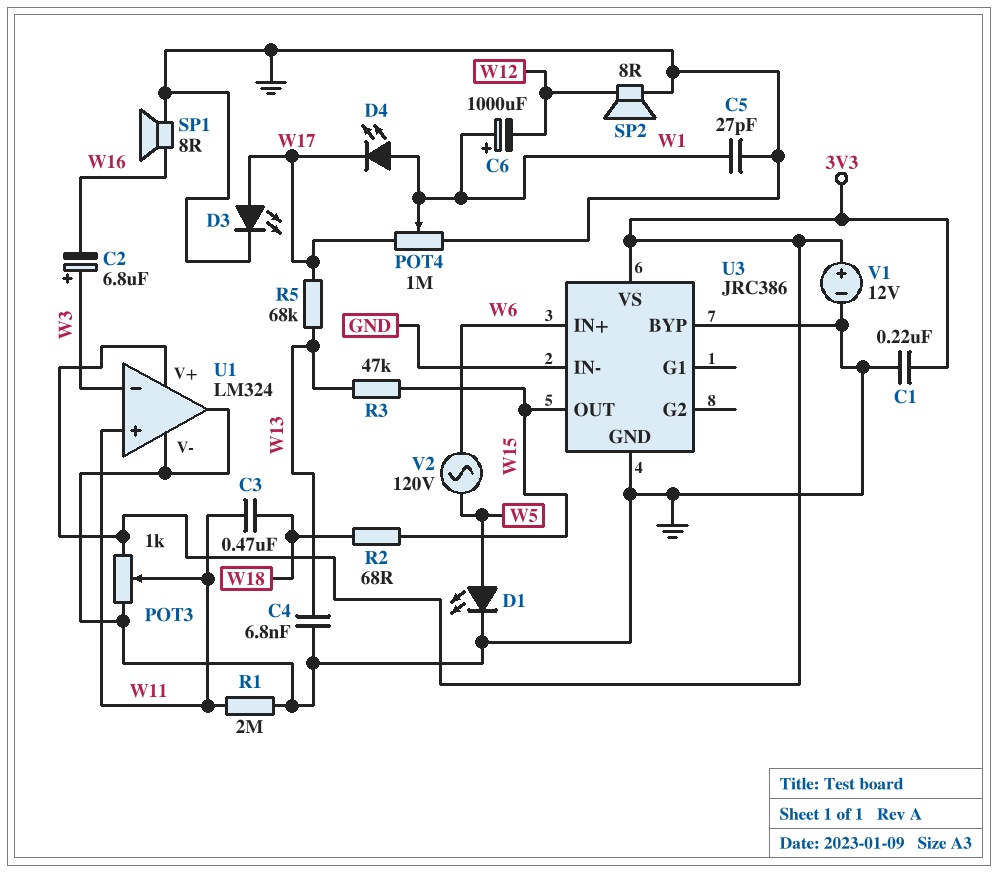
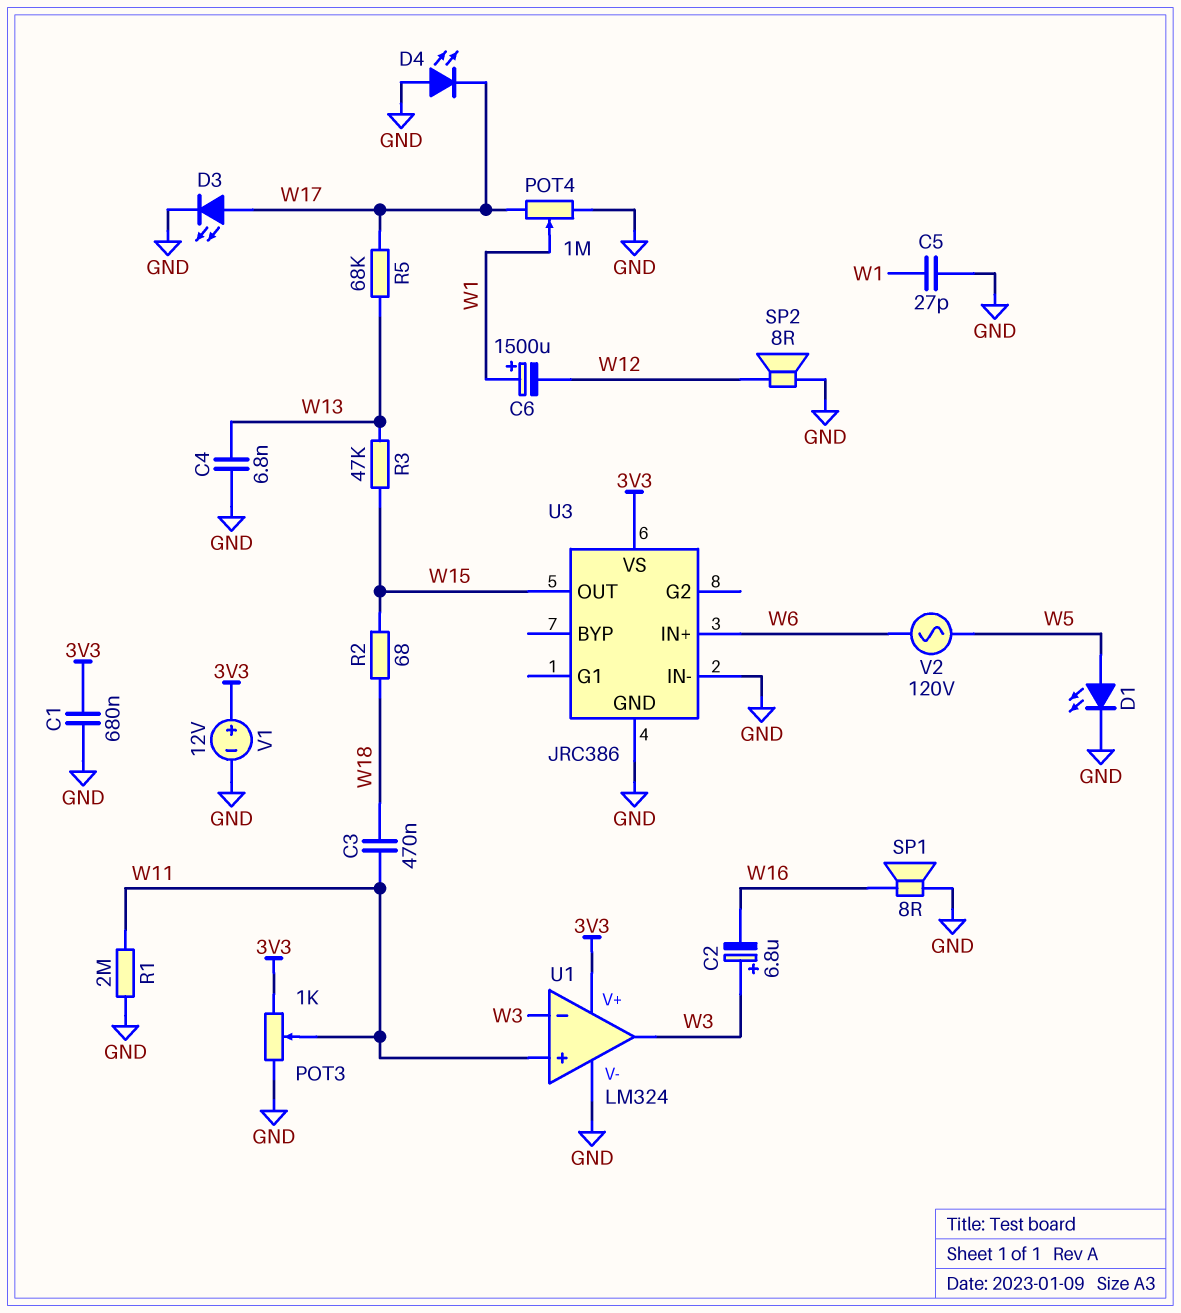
C1: 220nF (3V3, GND) -> 680nF (3V3, GND)
C6: 1000uF (plus W1, minus W12) -> 1500uF (plus W1, minus W12)
D4: LED (A W1, K W17) -> LED (A GND, K W17)
U1 pin out: GND -> W3
U3 pin BYP: GND -> none

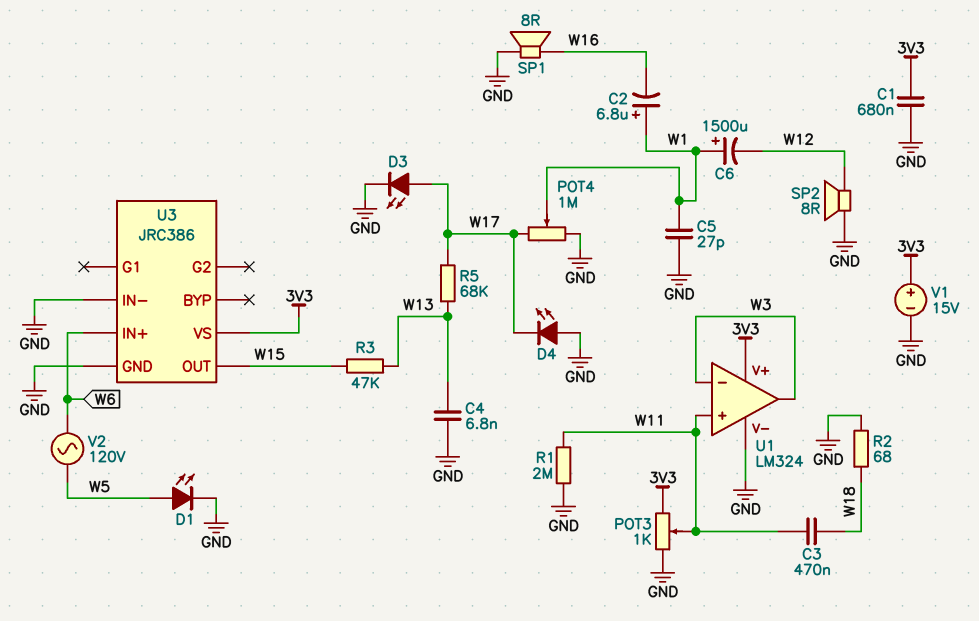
C2: 6.8uF (plus W3, minus W16) -> 6.8uF (plus W1, minus W16)
R2: 68 (W15, W18) -> 68 (GND, W18)
V1: 12V (plus 3V3, minus GND) -> 15V (plus 3V3, minus GND)

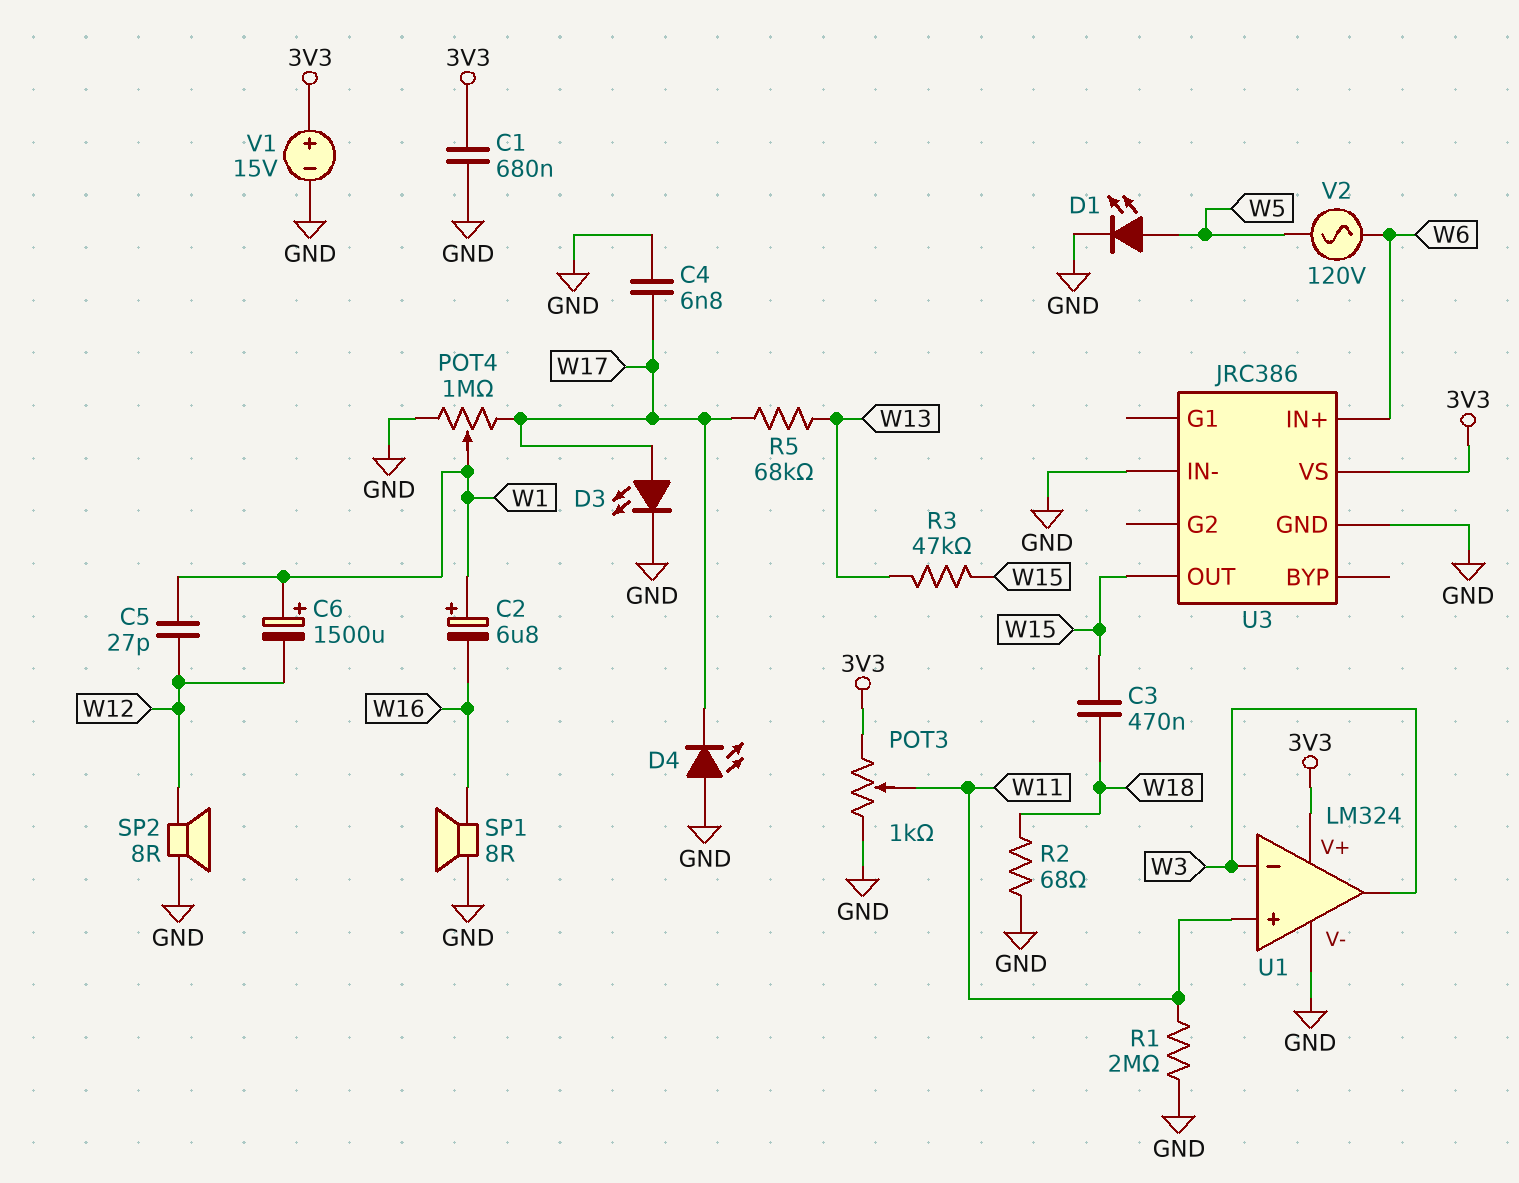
C3: 470nF (W11, W18) -> 470nF (W15, W18)
C4: 6.8nF (GND, W13) -> 6.8nF (GND, W17)
C5: 27pF (GND, W1) -> 27pF (W1, W12)

